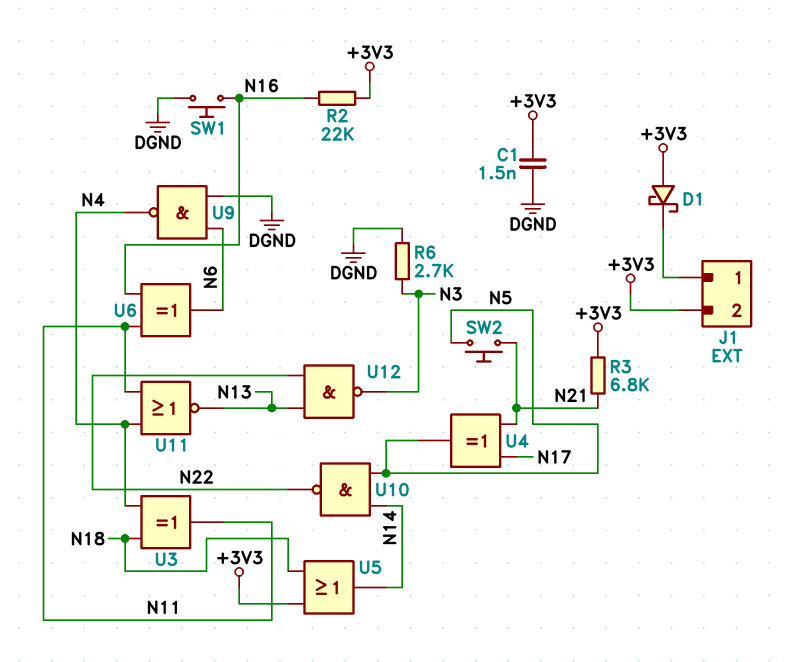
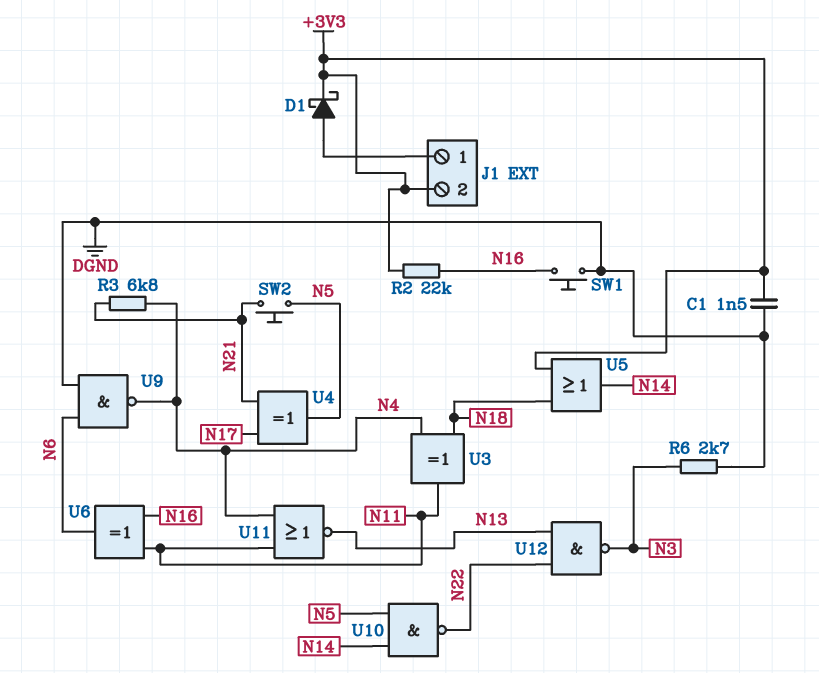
D1: schottky (A +3V3, K J1/1) -> schottky (A J1/1, K +3V3)
R3: 6.8k (+3V3, N21) -> 6.8k (N4, N21)

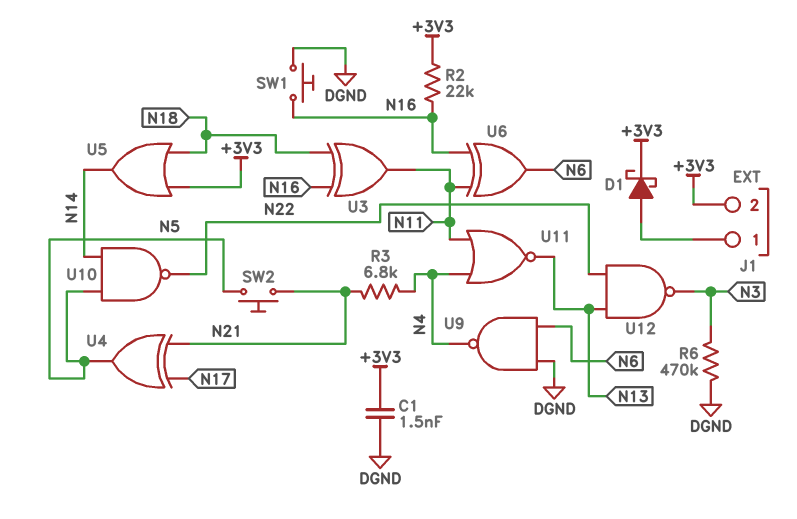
R6: 2.7k (DGND, N3) -> 470k (DGND, N3)
U3: XOR (in N4, in N18, out N11) -> XOR (in N16, in N18, out N11)

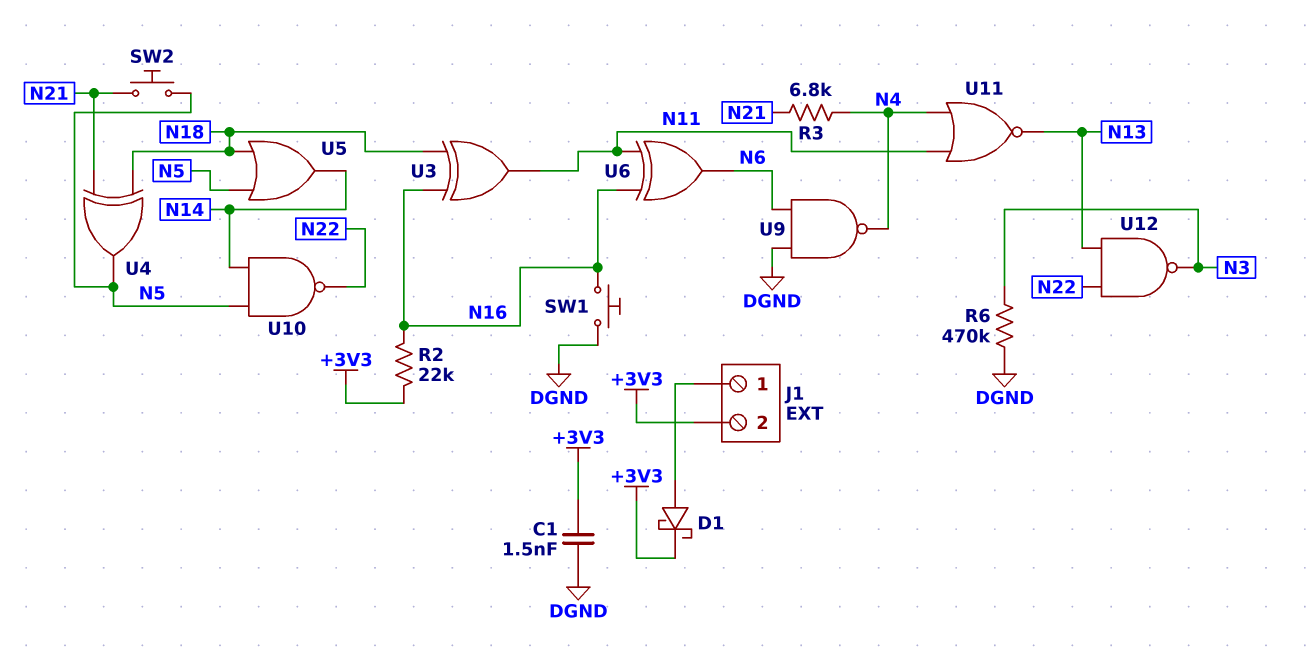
U4: XOR (in N17, in N21, out N5) -> XOR (in N18, in N21, out N5)
U5: OR (in +3V3, in N18, out N14) -> OR (in N5, in N18, out N14)

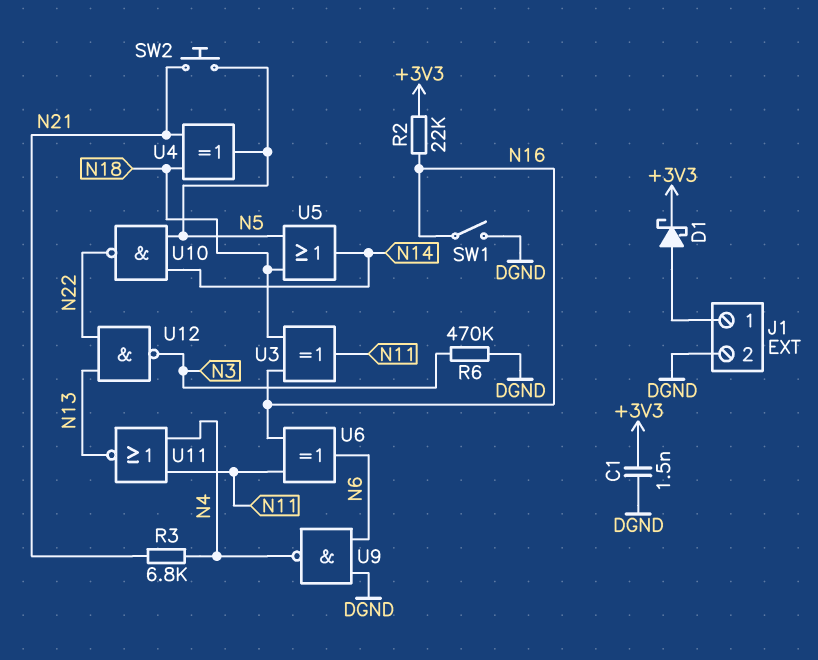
J1 pin 2: +3V3 -> DGND
SW1: button (DGND, N16) -> switch (DGND, N16)

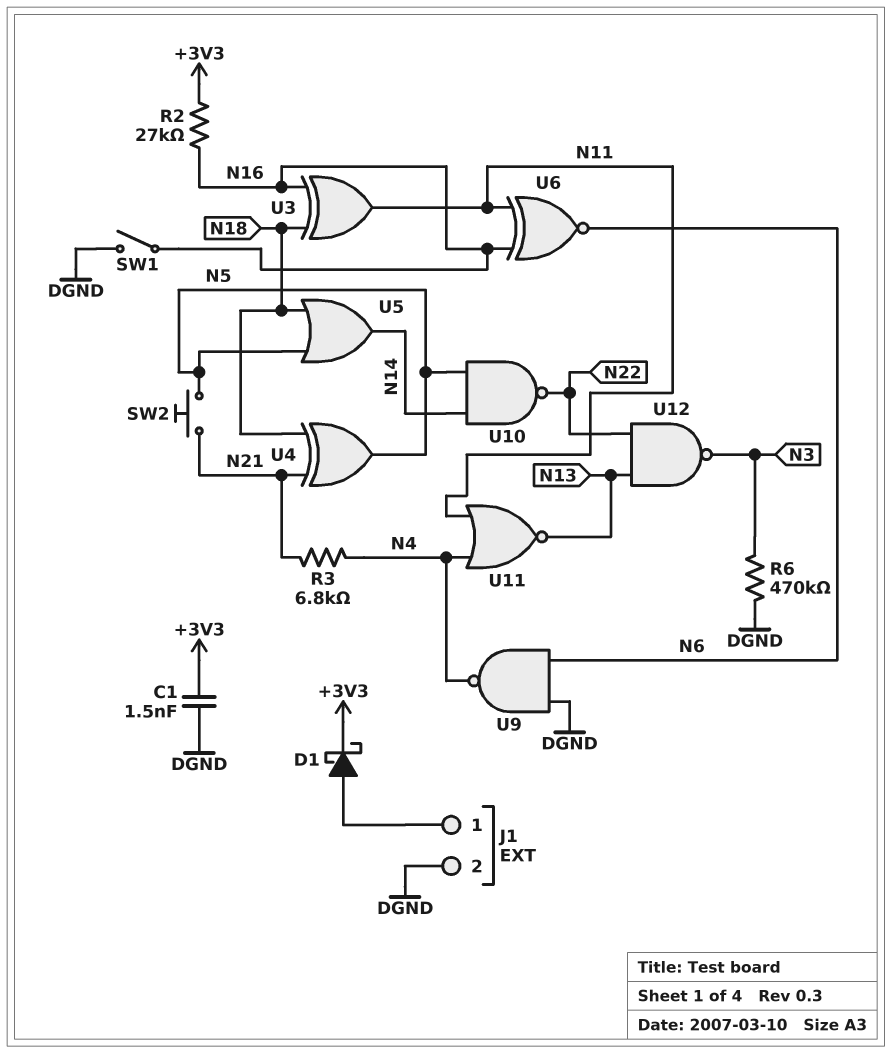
R2: 22k (+3V3, N16) -> 27k (+3V3, N16)
U6: XOR (in N11, in N16, out N6) -> XNOR (in N11, in N16, out N6)

